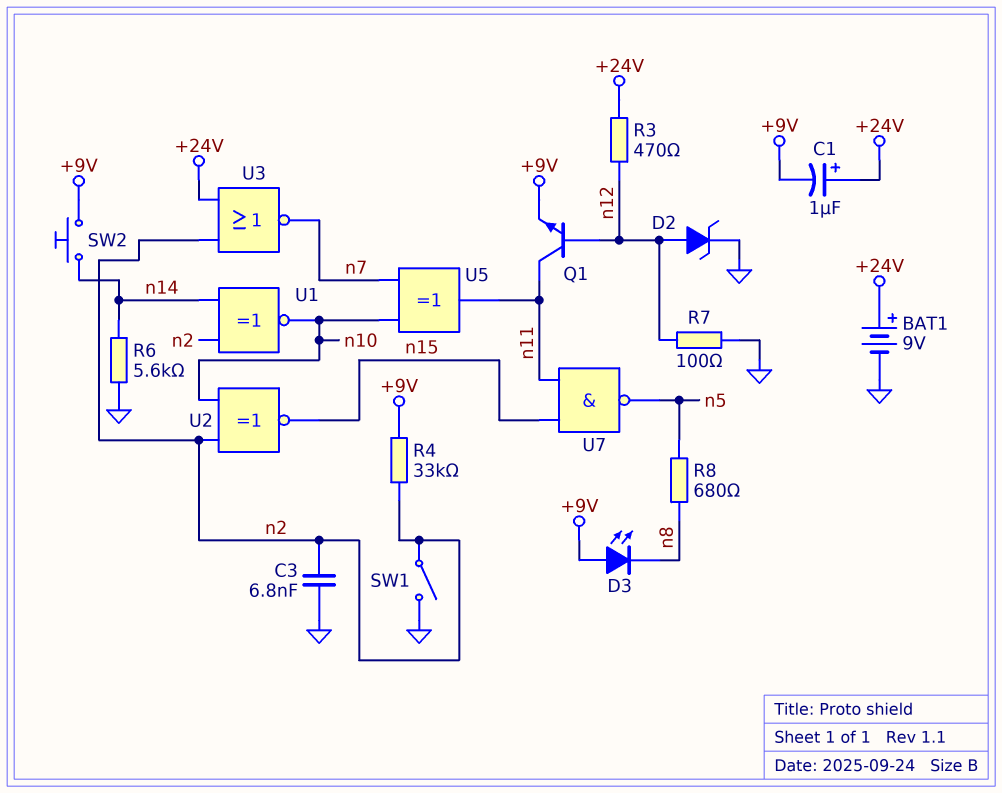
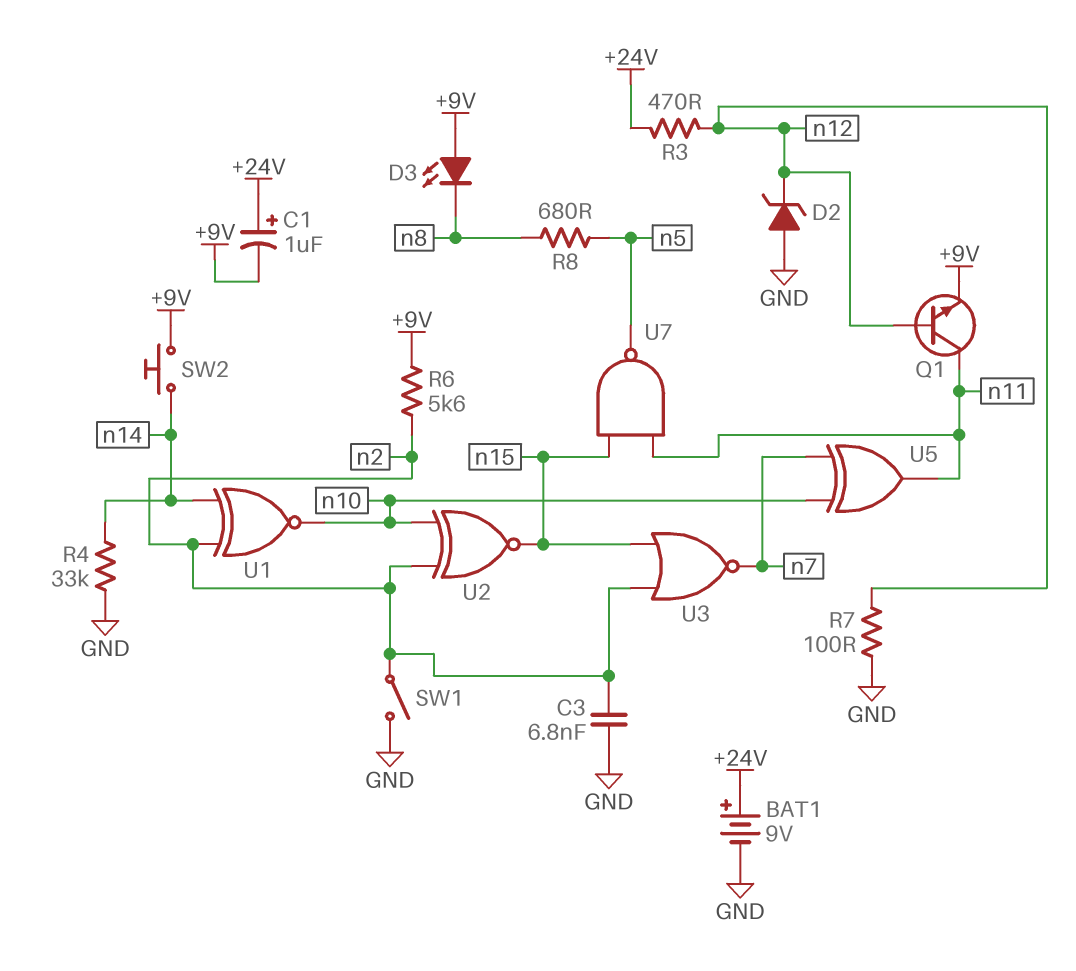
D2: zener (A n12, K GND) -> zener (A GND, K n12)
R4: 33k (+9V, n2) -> 33k (GND, n14)
R6: 5.6k (GND, n14) -> 5.6k (+9V, n2)
U3: NOR (in +24V, in n2, out n7) -> NOR (in n2, in n15, out n7)

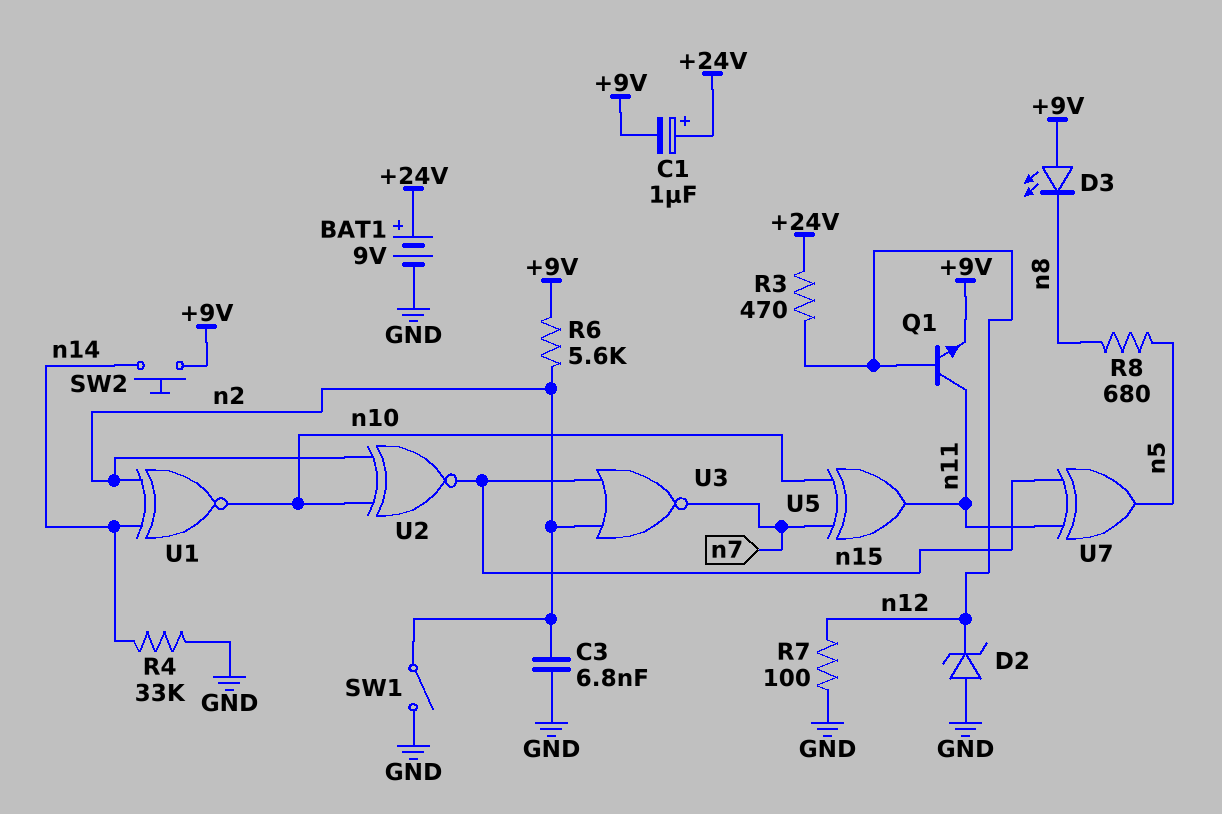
U7: NAND (in n11, in n15, out n5) -> XOR (in n11, in n15, out n5)

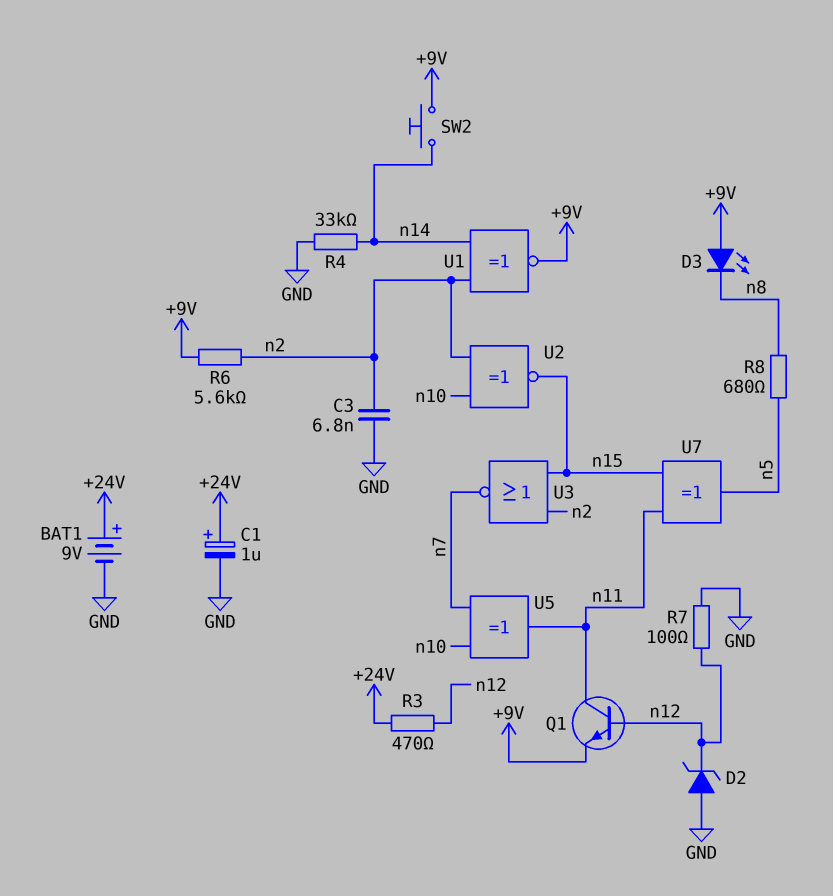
C1: 1uF (plus +24V, minus +9V) -> 1uF (plus +24V, minus GND)
SW1: switch (GND, n2) -> none
U1: XNOR (in n2, in n14, out n10) -> XNOR (in n2, in n14, out +9V)

